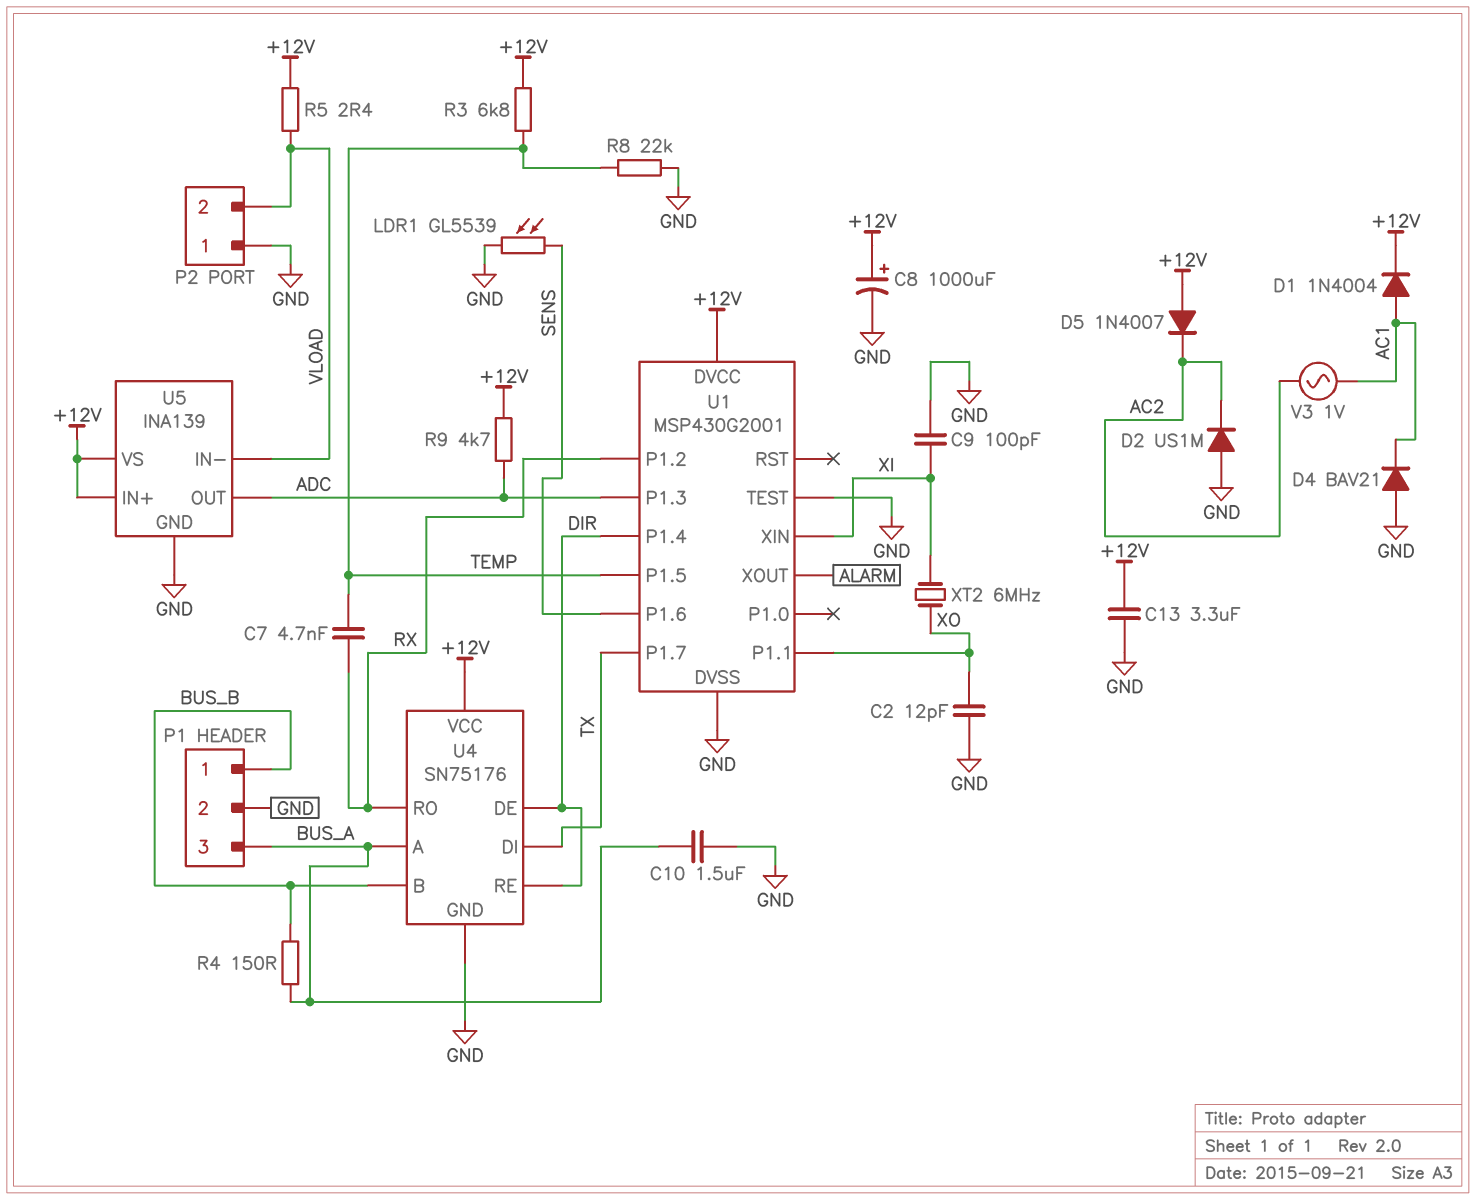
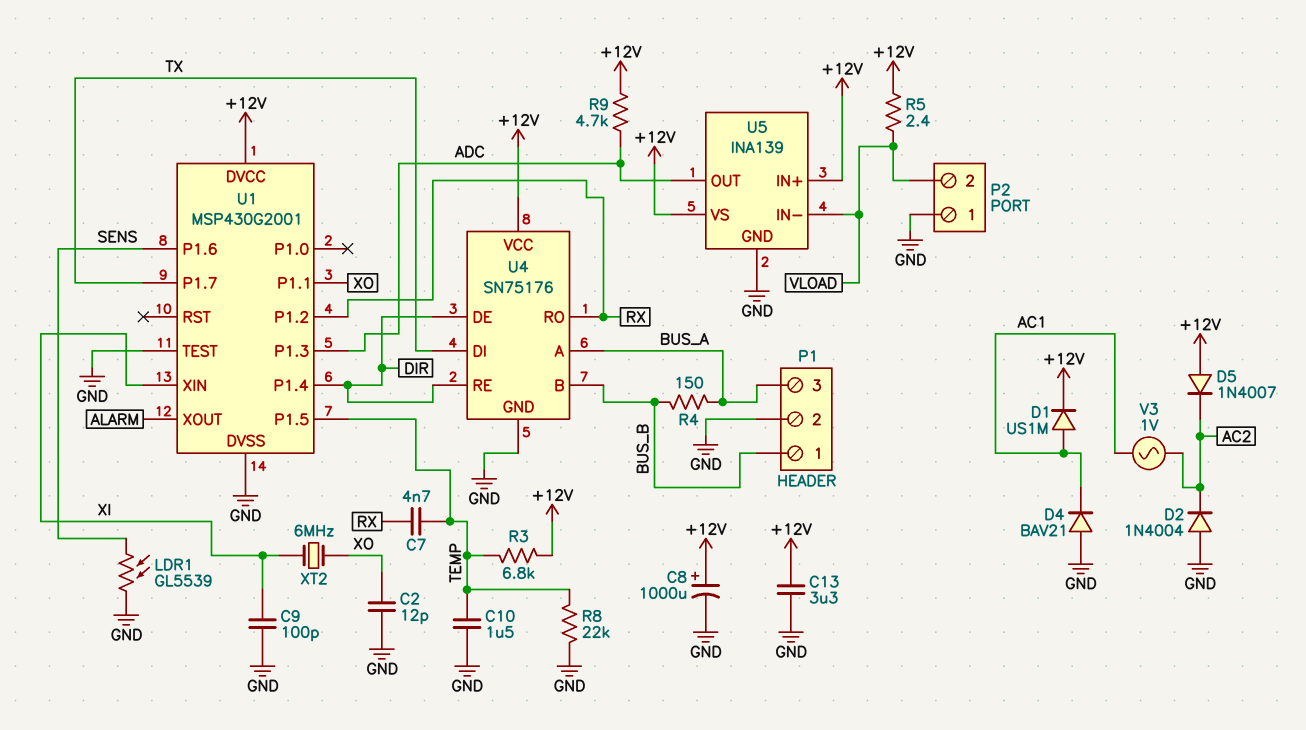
C10: 1.5uF (BUS_A, GND) -> 1.5uF (GND, TEMP)
D1: diode 1N4004 (A AC1, K +12V) -> diode US1M (A AC1, K +12V)
D2: diode US1M (A GND, K AC2) -> diode 1N4004 (A GND, K AC2)

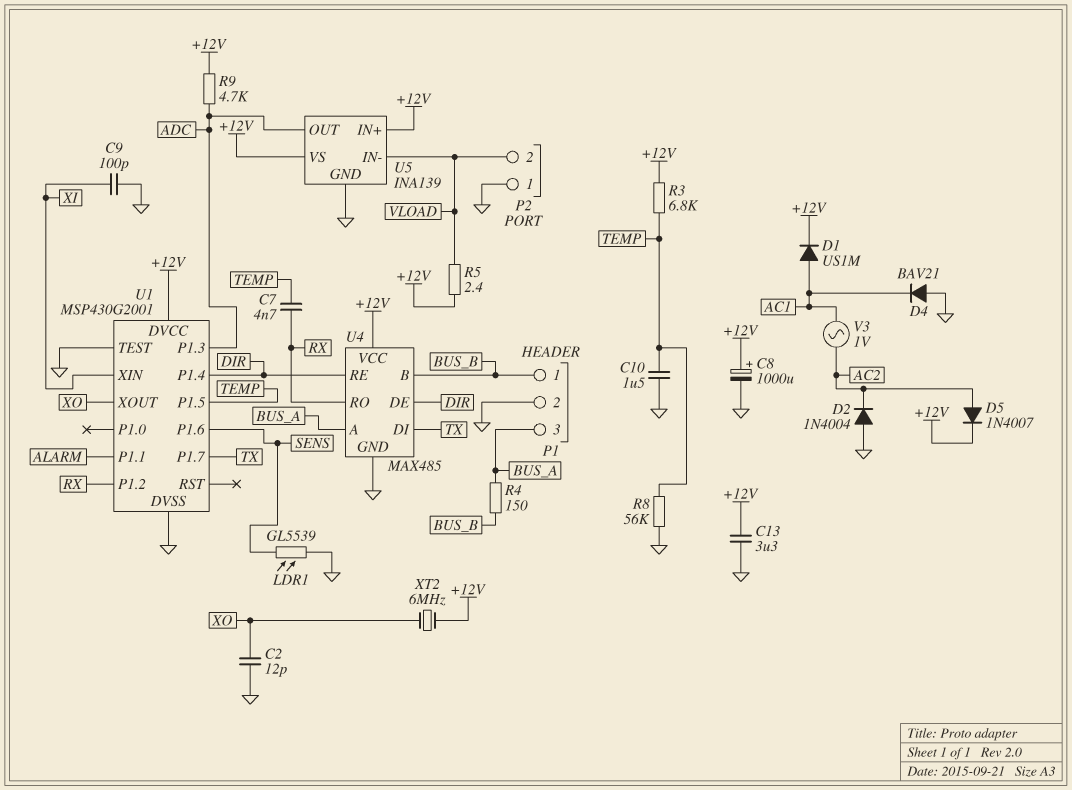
D5: diode 1N4007 (A +12V, K AC2) -> diode 1N4007 (A AC2, K +12V)
R8: 22k (GND, TEMP) -> 56k (GND, TEMP)
U1 pin P1.1: XO -> ALARM
U1 pin XOUT: ALARM -> XO
U4: SN75176 -> MAX485
XT2: 6MHz (XI, XO) -> 6MHz (+12V, XO)

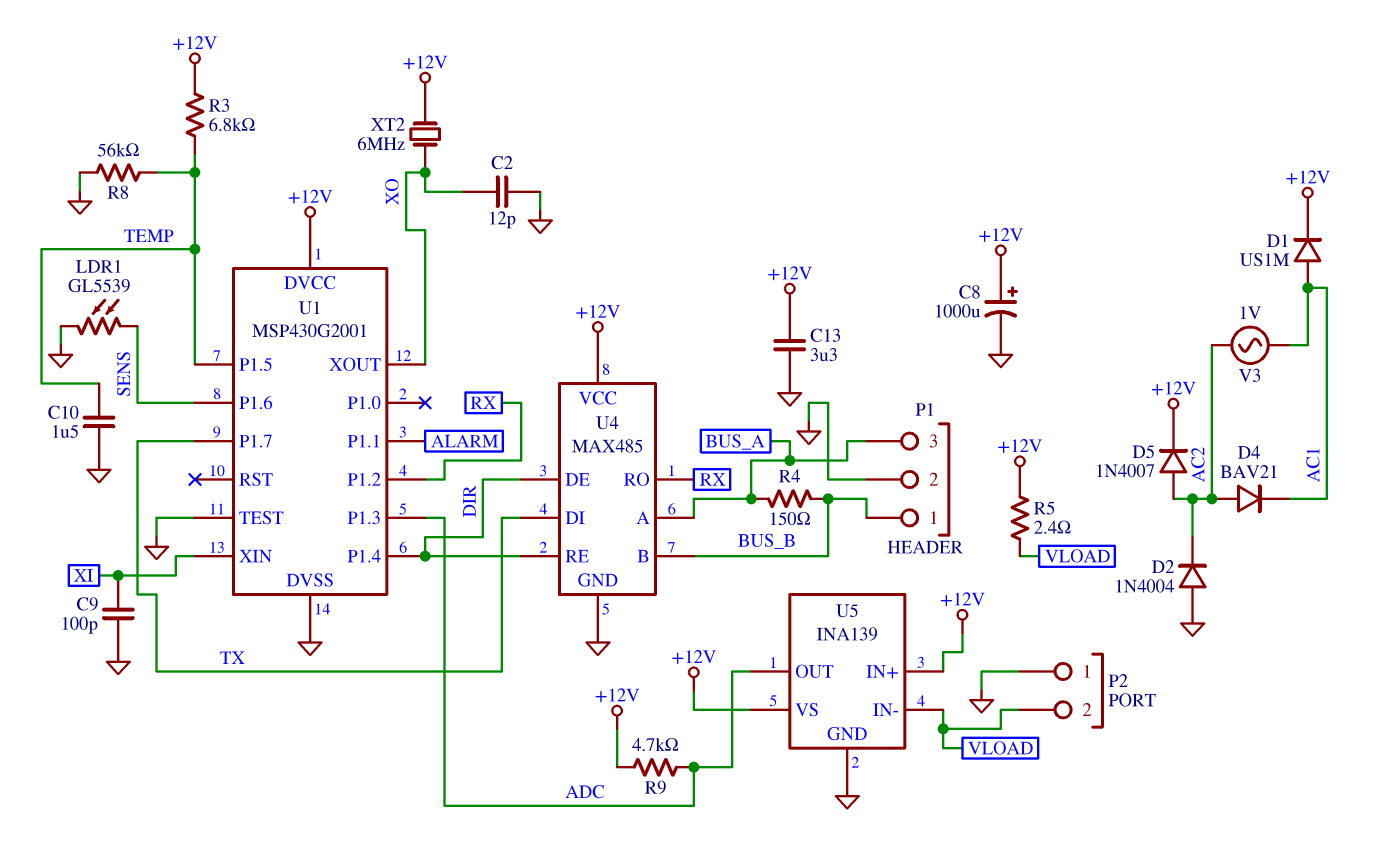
C7: 4.7nF (RX, TEMP) -> none
D4: diode BAV21 (A GND, K AC1) -> diode BAV21 (A AC2, K AC1)

